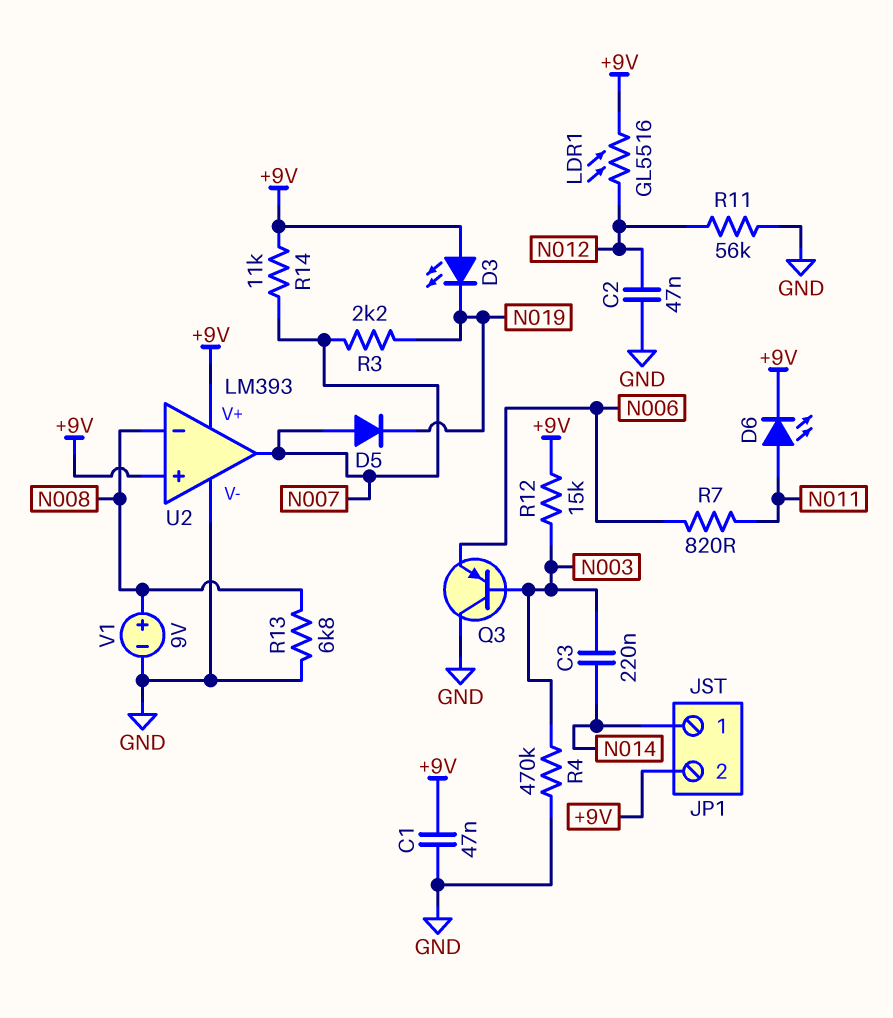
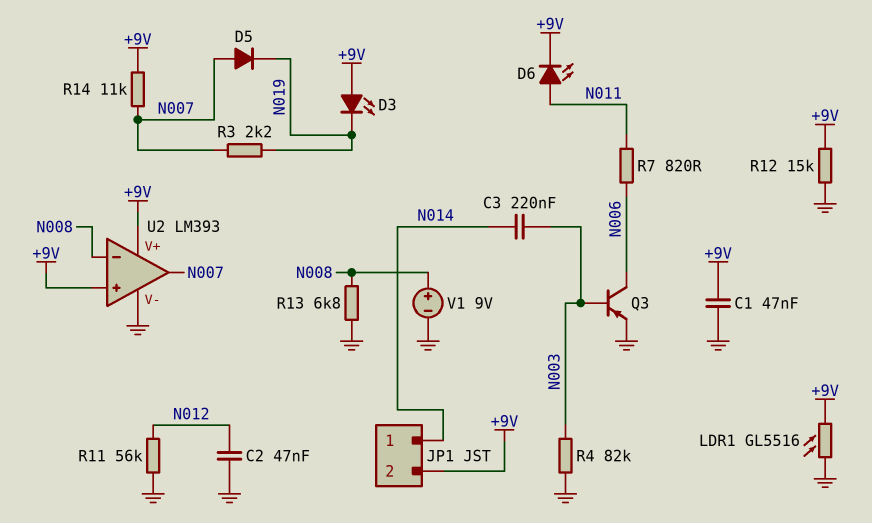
LDR1: GL5516 (+9V, N012) -> GL5516 (+9V, GND)
Q3: PNP (B N003, C GND, E N006) -> PNP (B N003, C N006, E GND)
R4: 470k (GND, N003) -> 82k (GND, N003)
R12: 15k (+9V, N003) -> 15k (+9V, GND)

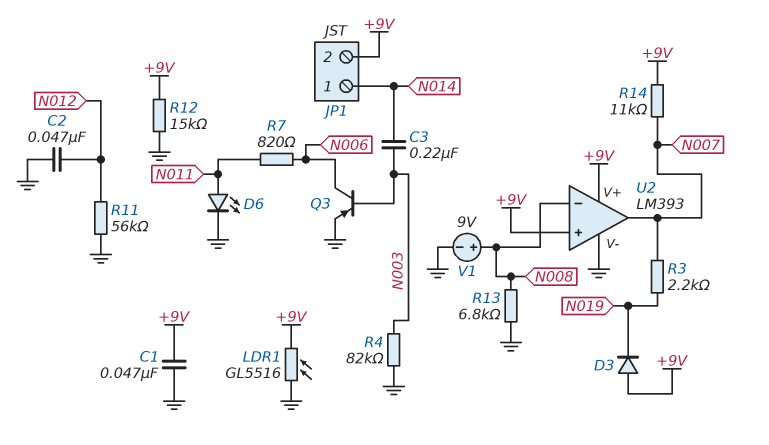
D3: LED (A +9V, K N019) -> diode (A +9V, K N019)
D5: diode (A N007, K N019) -> none
D6: LED (A N011, K +9V) -> LED (A N011, K GND)

